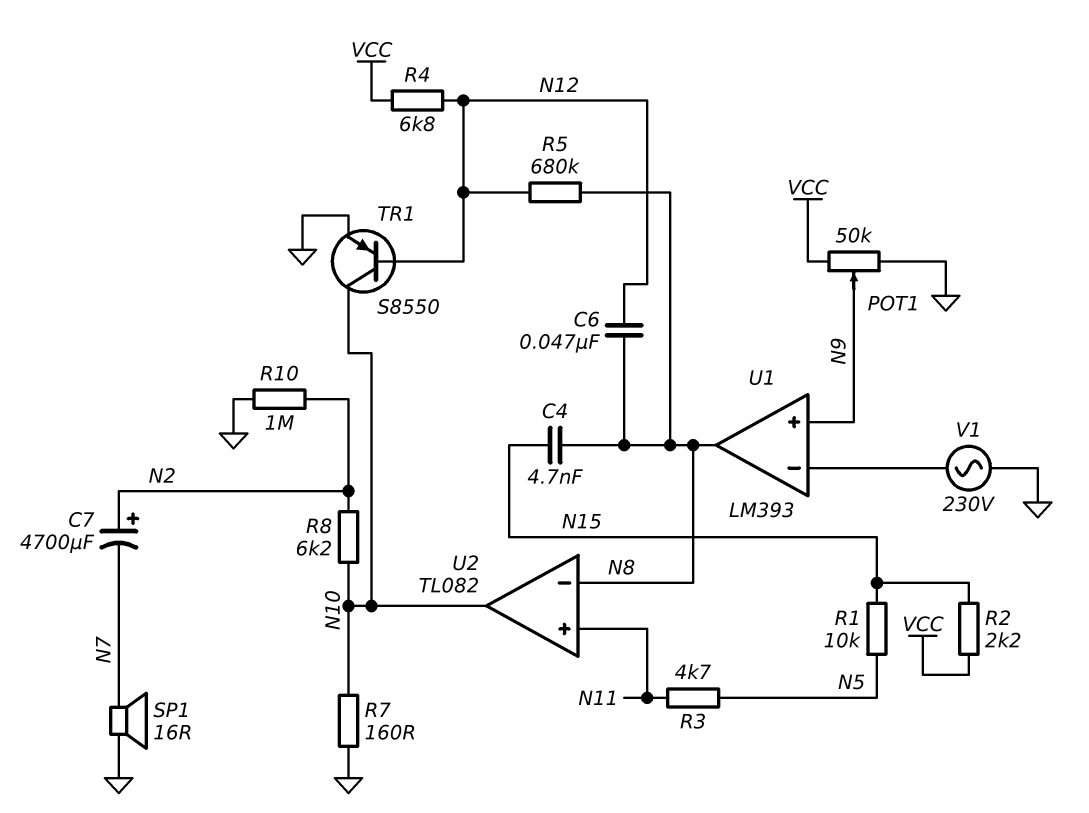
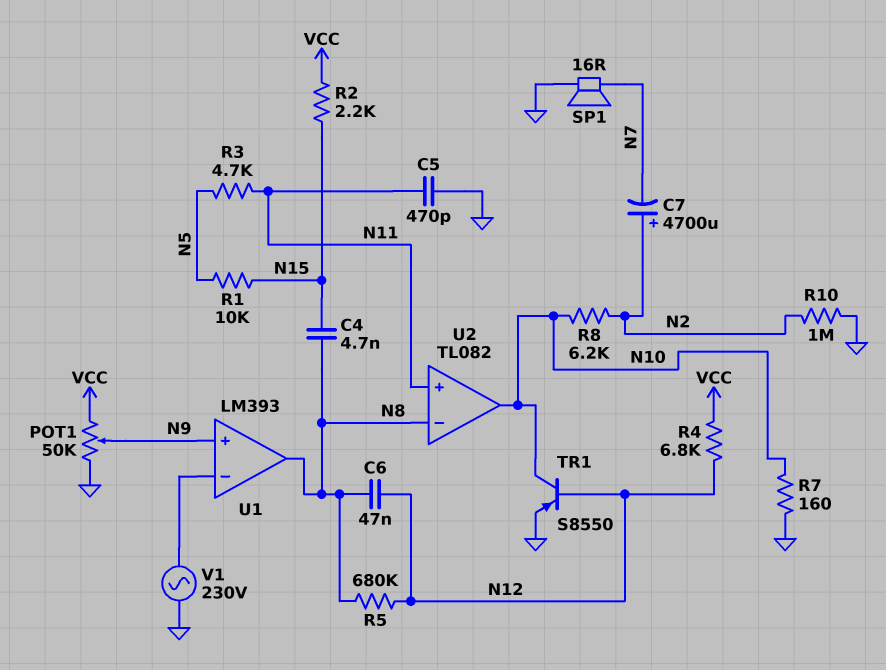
C5: none -> 470pF (GND, N11)

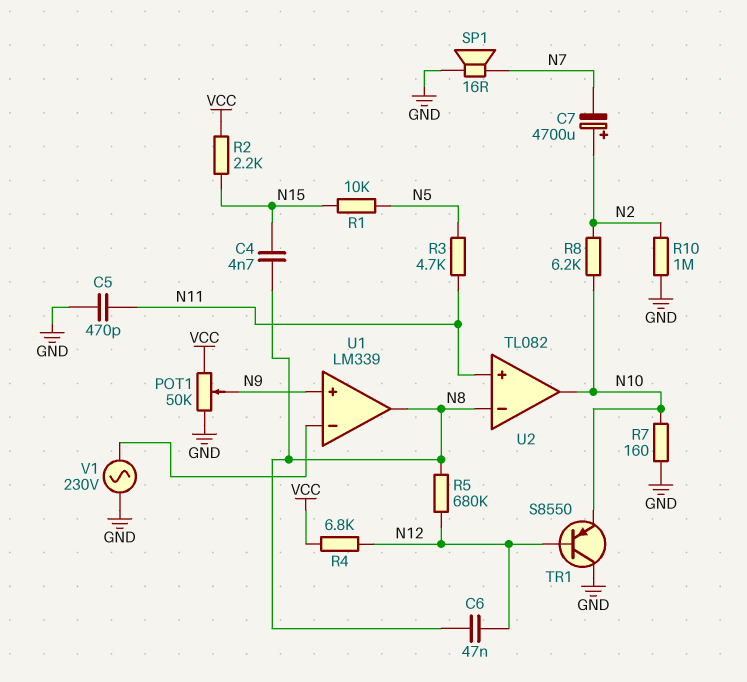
TR1: PNP S8550 (B N12, C N10, E GND) -> PNP S8550 (B N12, C GND, E N10)
U1: LM393 -> LM339

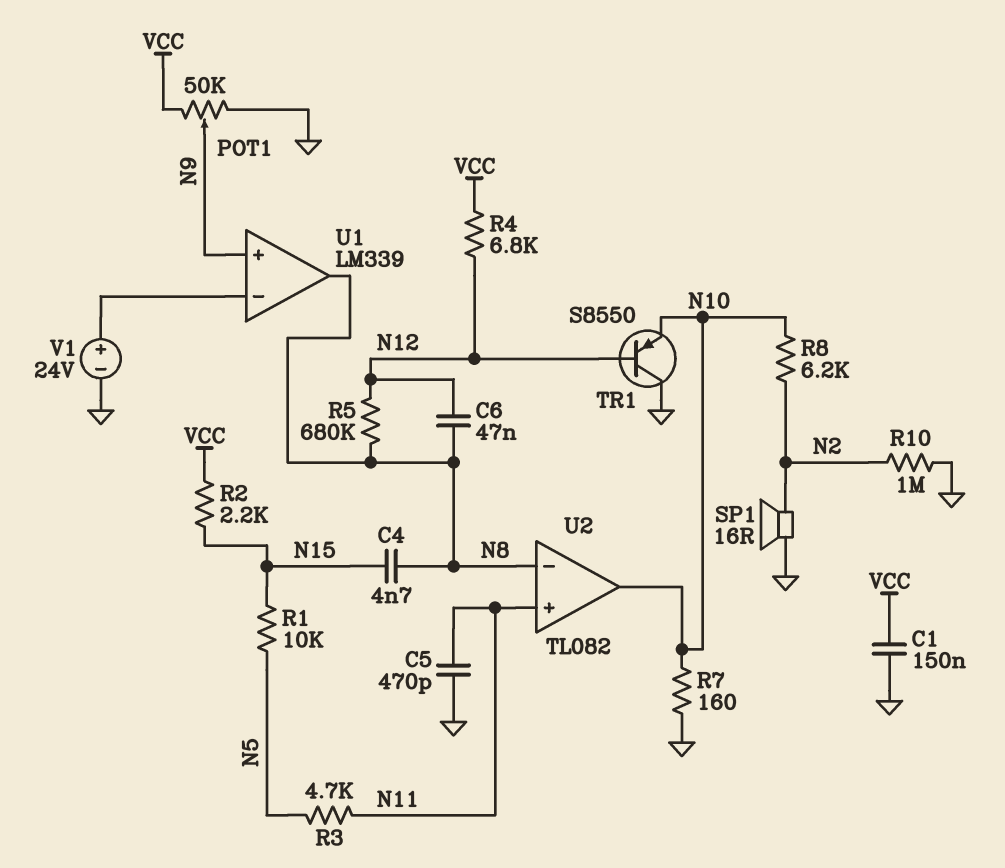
C1: none -> 150nF (GND, VCC)
C7: 4700uF (plus N2, minus N7) -> none
SP1: speaker 16R (GND, N7) -> speaker 16R (GND, N2)
V1: AC 230V (GND, U1/in-) -> 24V (plus U1/in-, minus GND)

